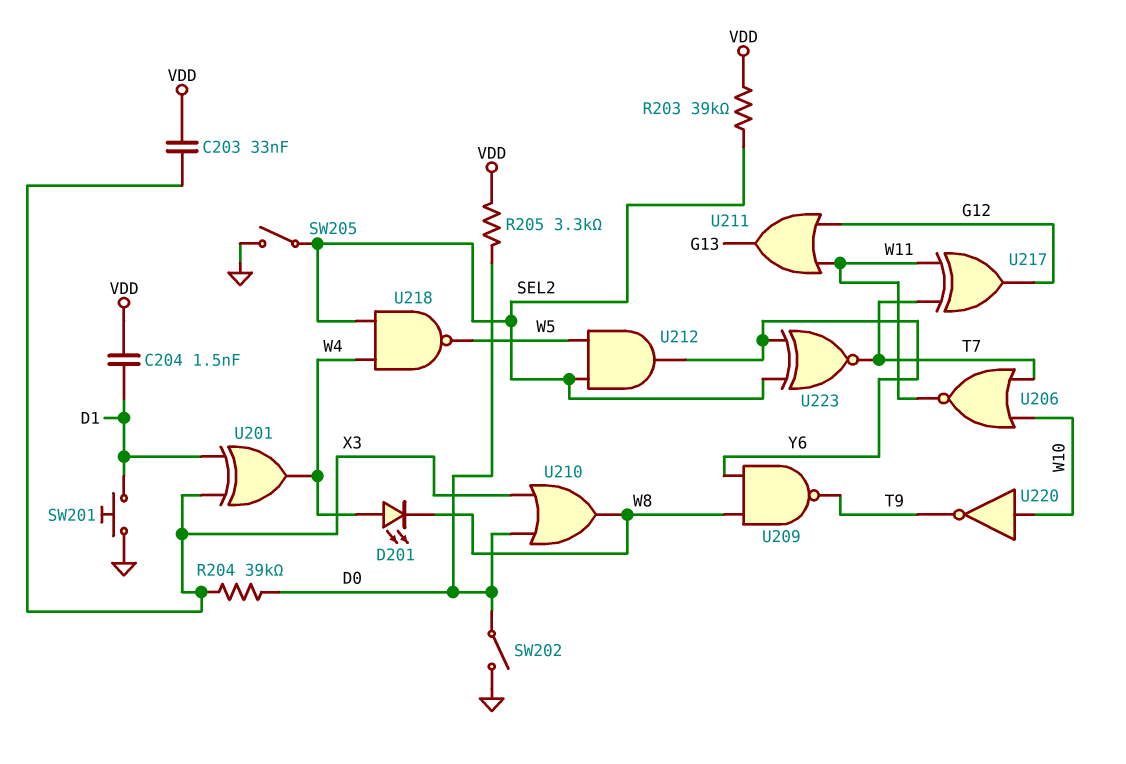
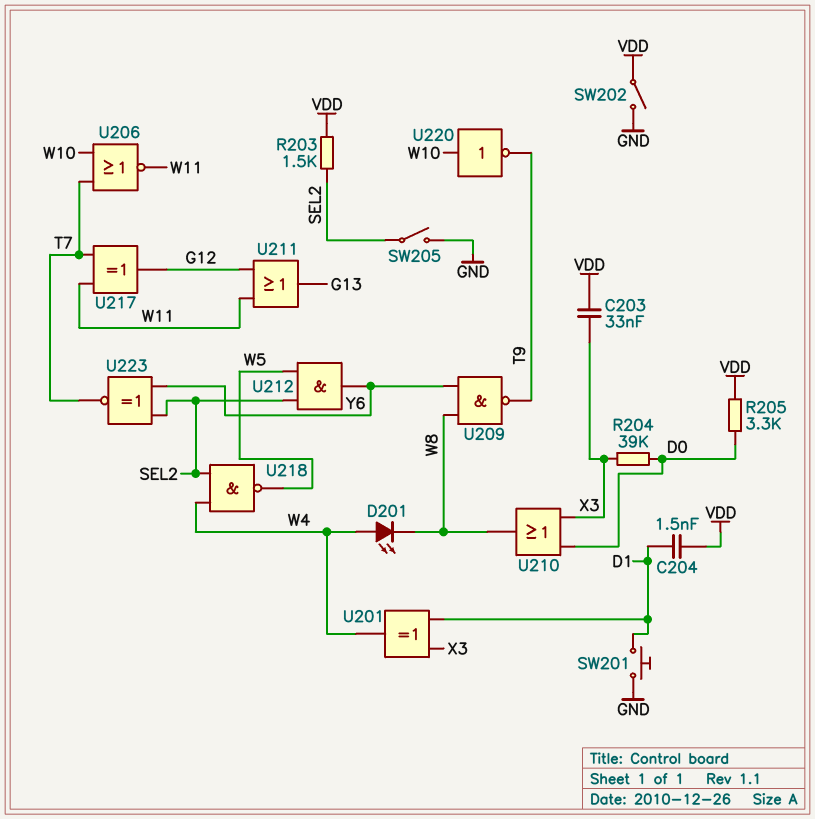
R203: 39k (SEL2, VDD) -> 1.5k (SEL2, VDD)
SW202: switch (D0, GND) -> switch (GND, VDD)

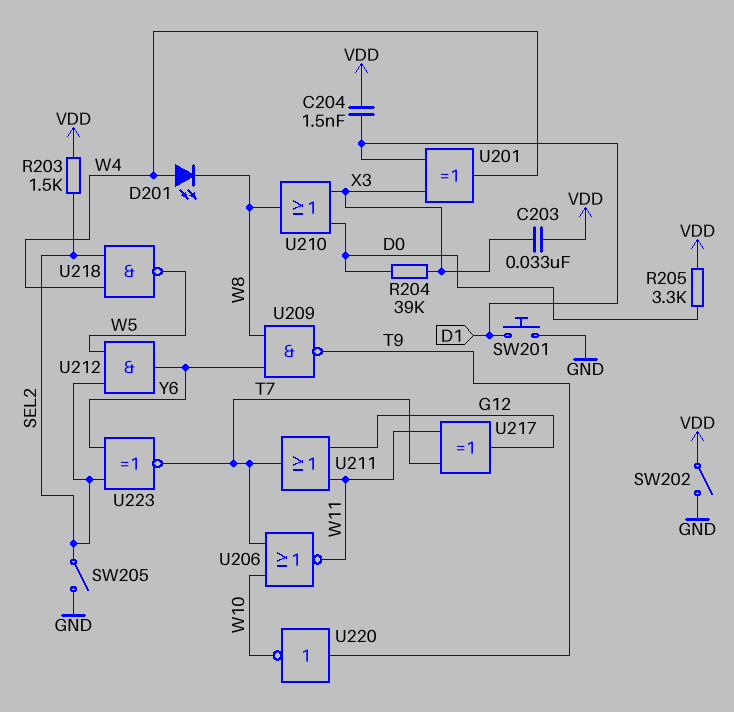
U211: OR (in G12, in W11, out G13) -> OR (in G12, in W11, out T7)
U220: NOT (in W10, out T9) -> NOT (in T9, out W10)

